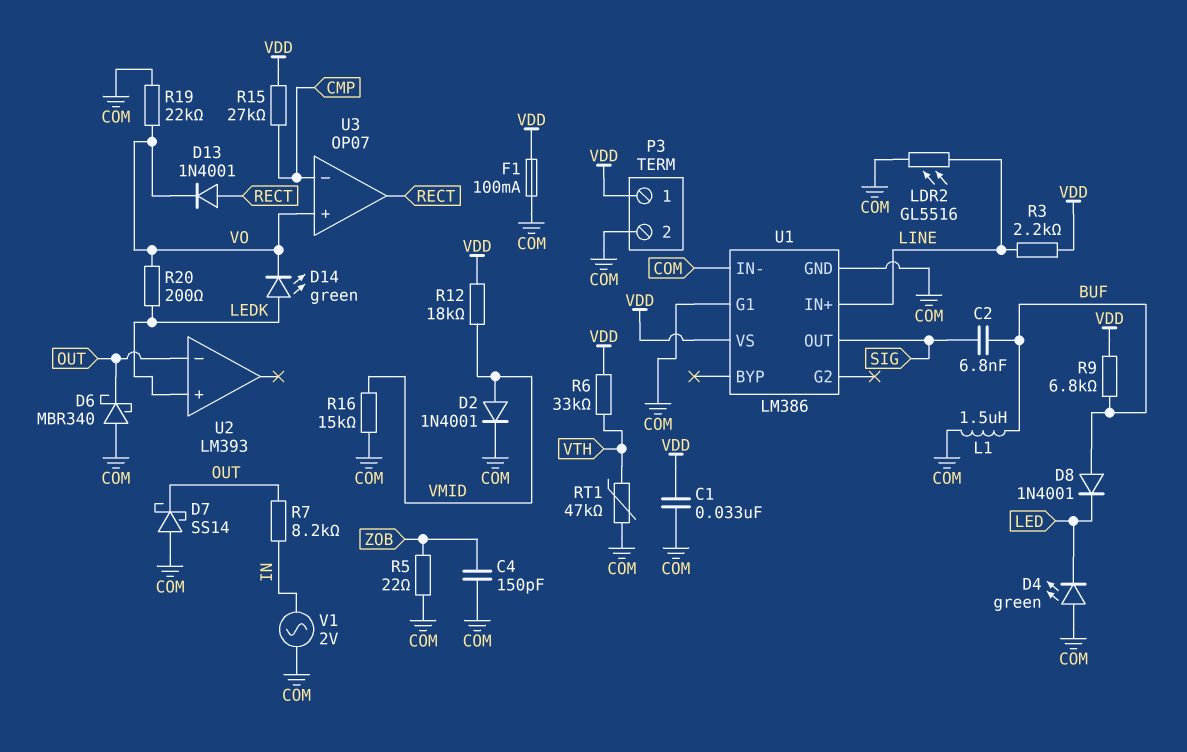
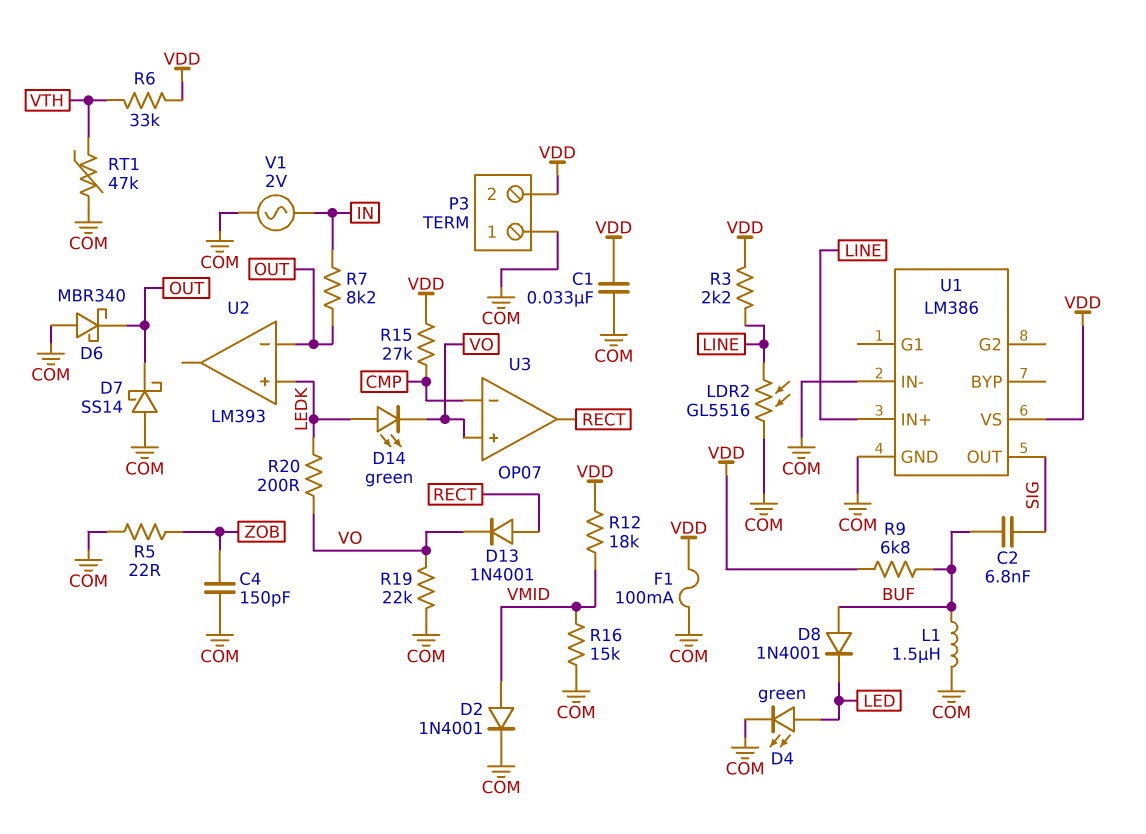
D4: LED green (A COM, K LED) -> LED green (A LED, K COM)
P3 pin 1: VDD -> COM
P3 pin 2: COM -> VDD
U1 pin G1: COM -> none

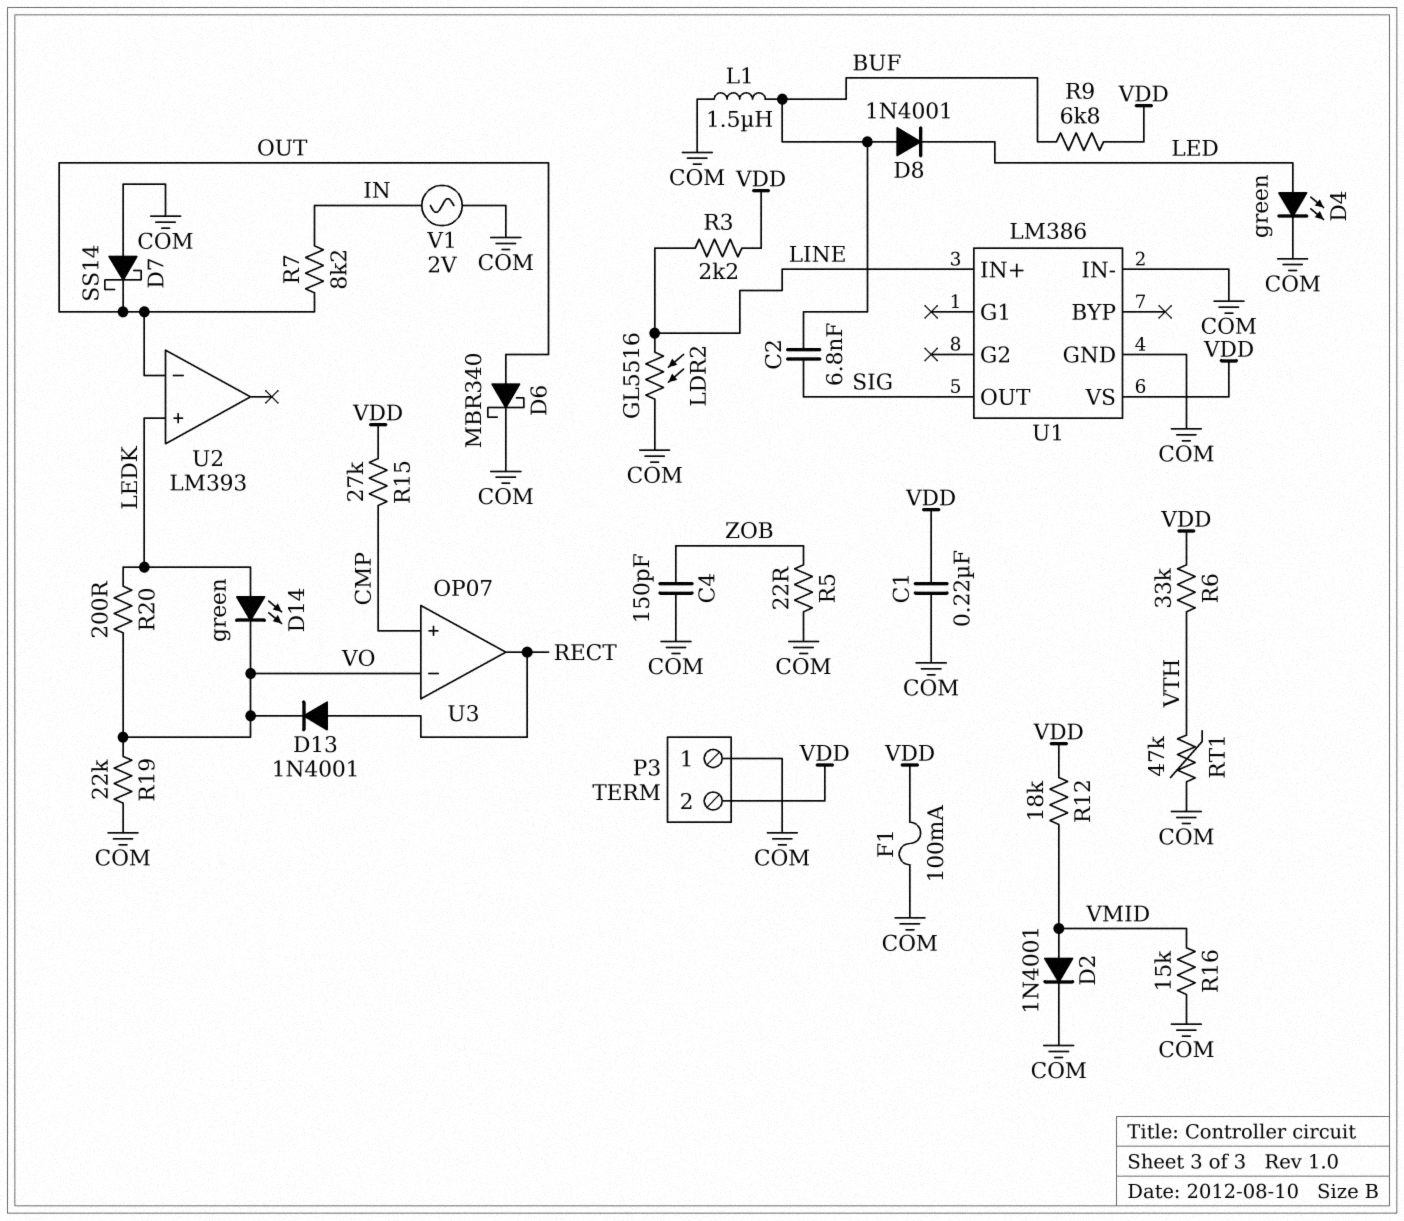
C1: 33nF (COM, VDD) -> 220nF (COM, VDD)
D6: schottky MBR340 (A COM, K OUT) -> schottky MBR340 (A OUT, K COM)
U3 pin in+: VO -> CMP
U3 pin in-: CMP -> VO

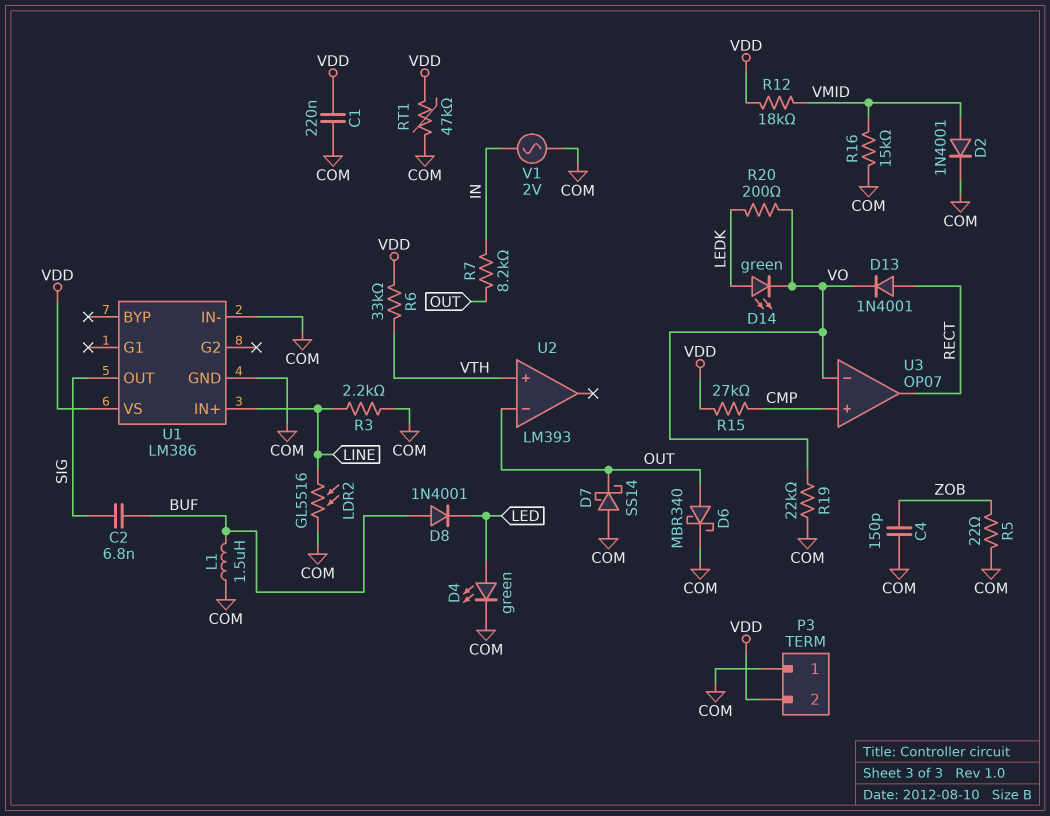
F1: 100mA (COM, VDD) -> none
R3: 2.2k (LINE, VDD) -> 2.2k (COM, LINE)
R9: 6.8k (BUF, VDD) -> none
RT1: 47k (COM, VTH) -> 47k (COM, VDD)
U2 pin in+: LEDK -> VTH

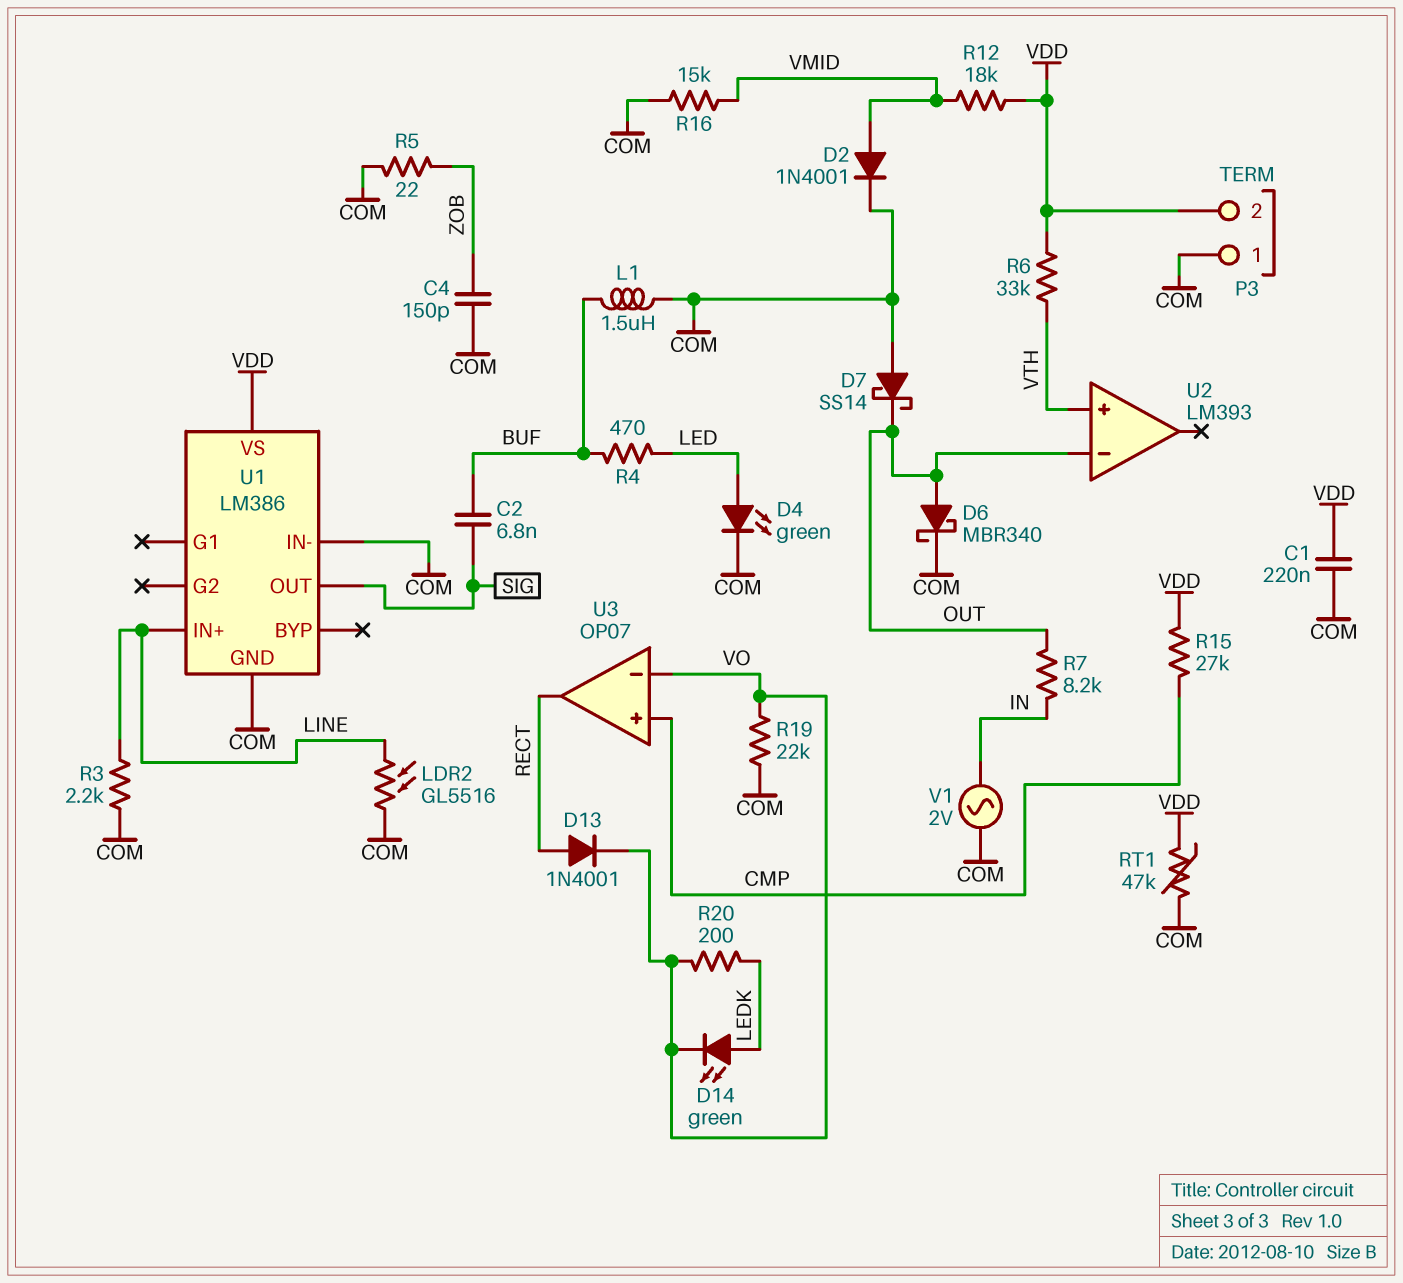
D8: diode 1N4001 (A BUF, K LED) -> none
R4: none -> 470 (BUF, LED)

